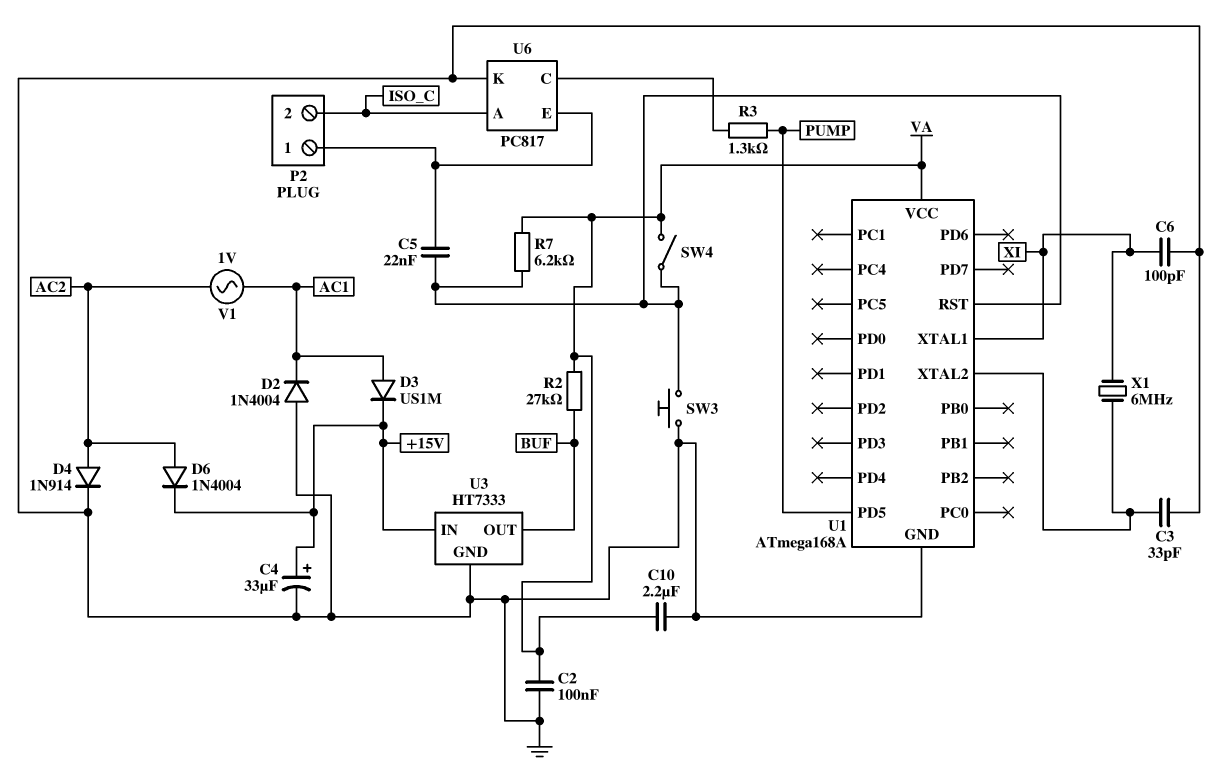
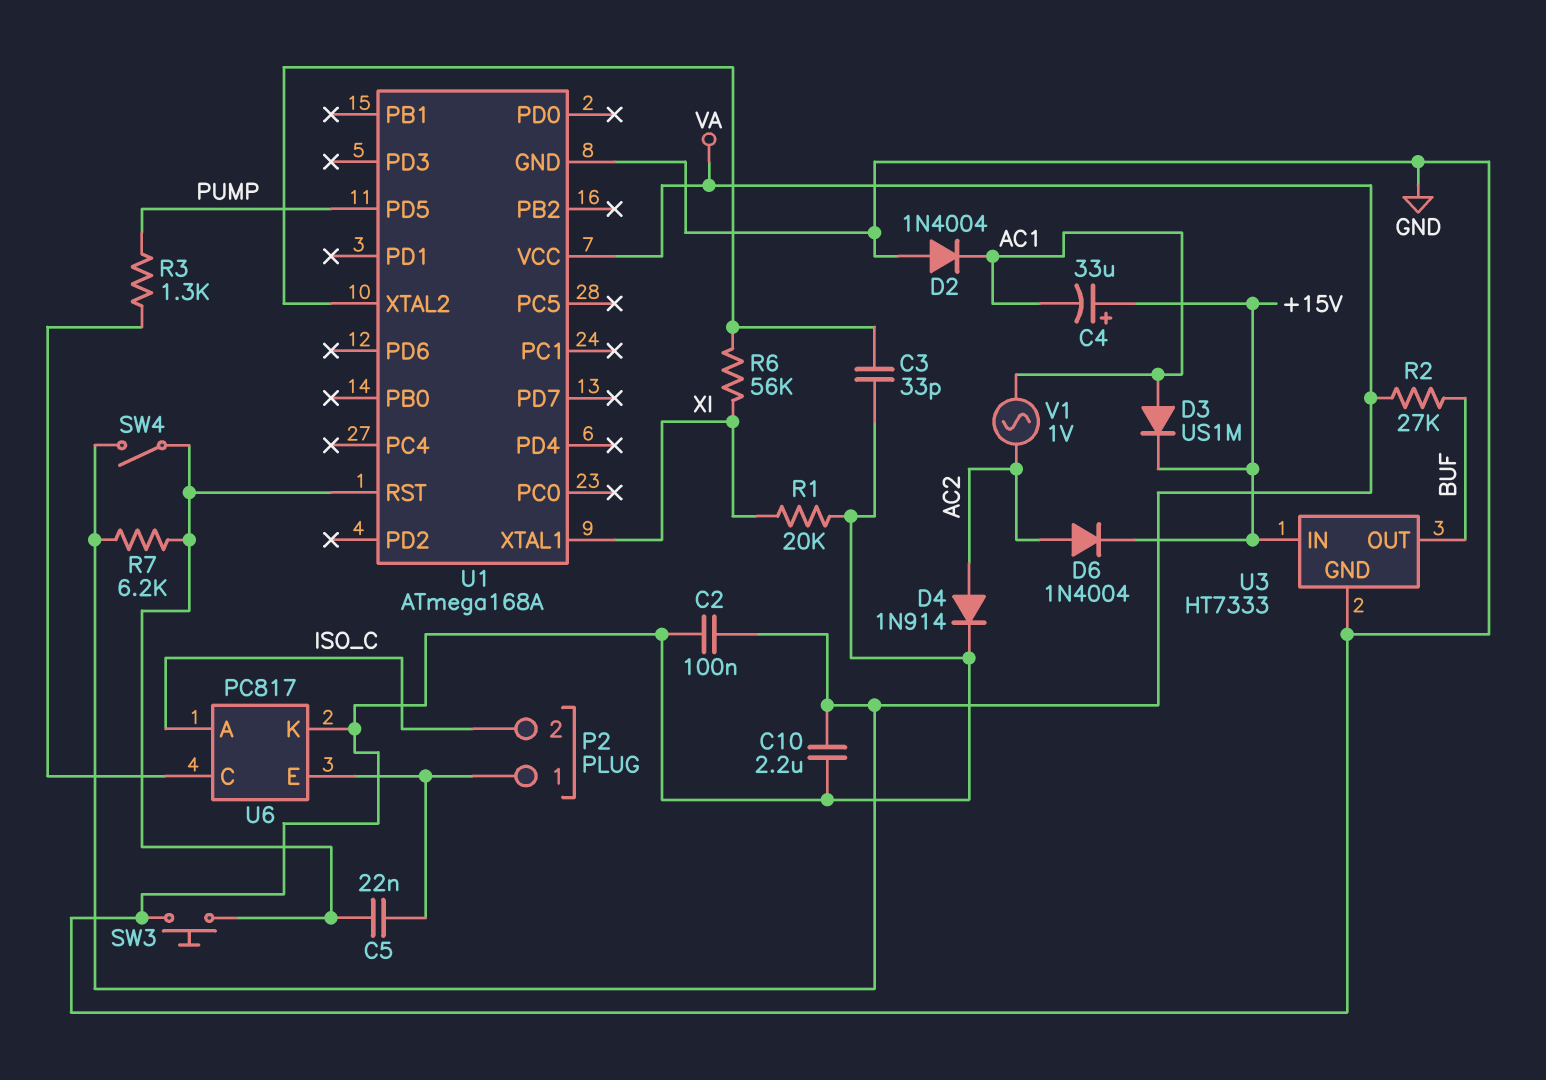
C4: 33uF (plus +15V, minus GND) -> 33uF (plus +15V, minus AC1)
C6: 100pF (GND, XI) -> none
R1: none -> 20k (GND, XI)
R6: none -> 56k (U1/XTAL2, XI)
X1: 6MHz (U1/XTAL2, XI) -> none

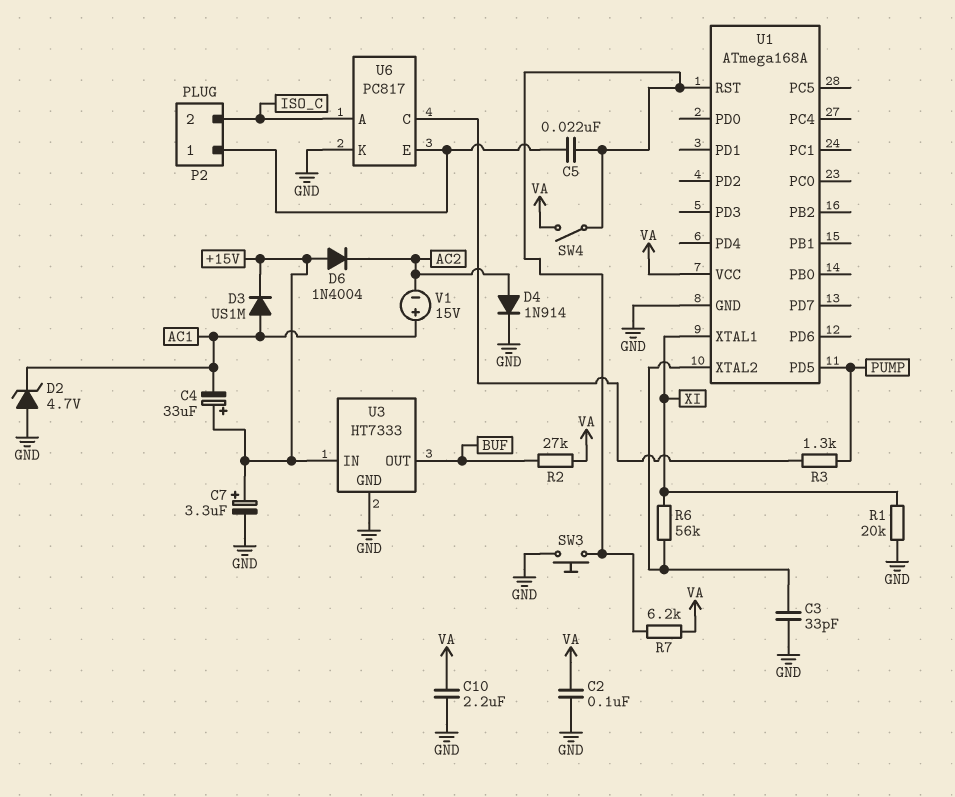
C7: none -> 3.3uF (plus +15V, minus GND)
D2: diode 1N4004 (A GND, K AC1) -> zener 4.7V (A GND, K AC1)
D6: diode 1N4004 (A AC2, K +15V) -> diode 1N4004 (A +15V, K AC2)
V1: AC 1V (AC1, AC2) -> 15V (plus AC1, minus AC2)

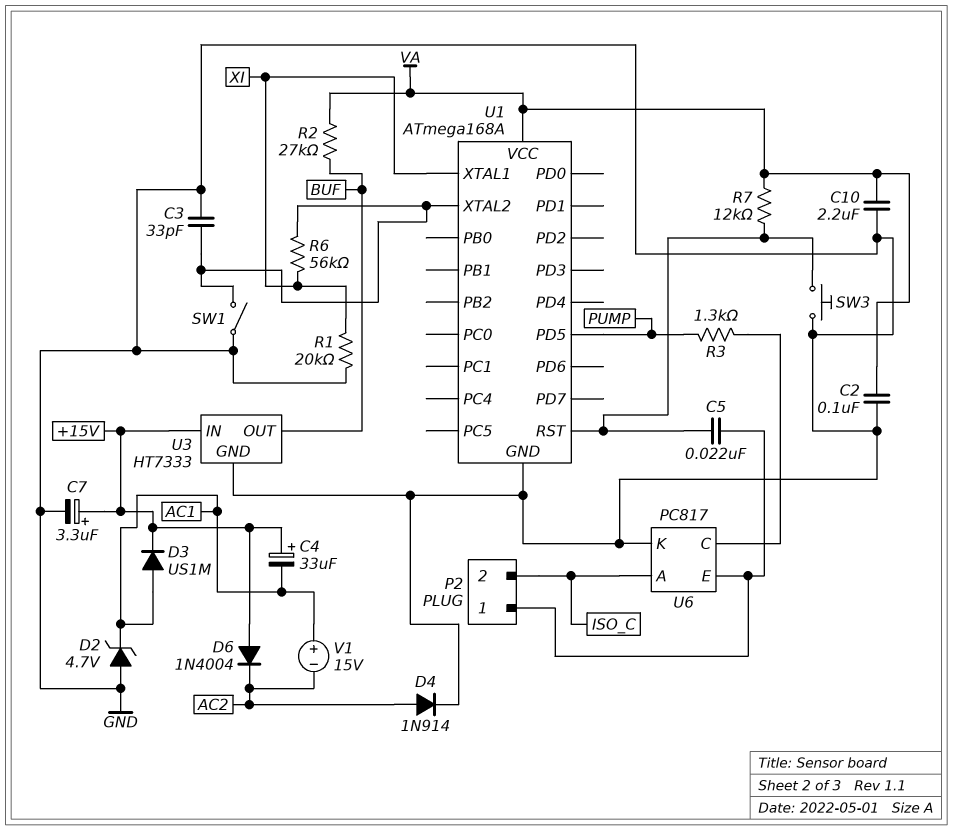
R7: 6.2k (U1/RST, VA) -> 12k (U1/RST, VA)
SW1: none -> switch (GND, U1/XTAL2)
SW4: switch (U1/RST, VA) -> none

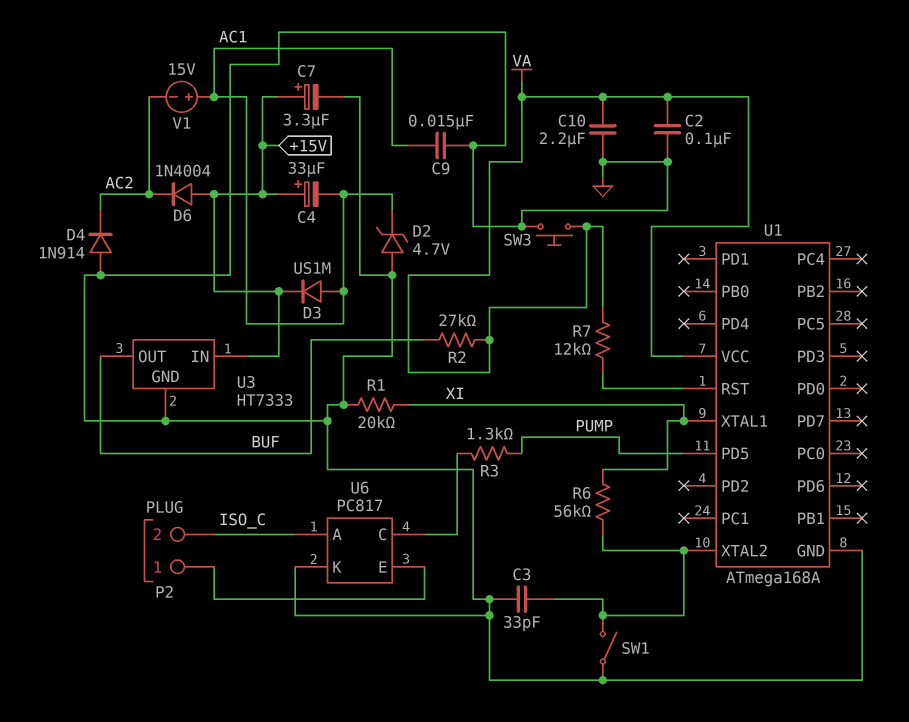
C5: 22nF (P2/1, U1/RST) -> none
C9: none -> 15nF (AC1, GND)
D4: diode 1N914 (A AC2, K GND) -> diode 1N914 (A GND, K AC2)
SW3: button (GND, U1/RST) -> button (GND, VA)

